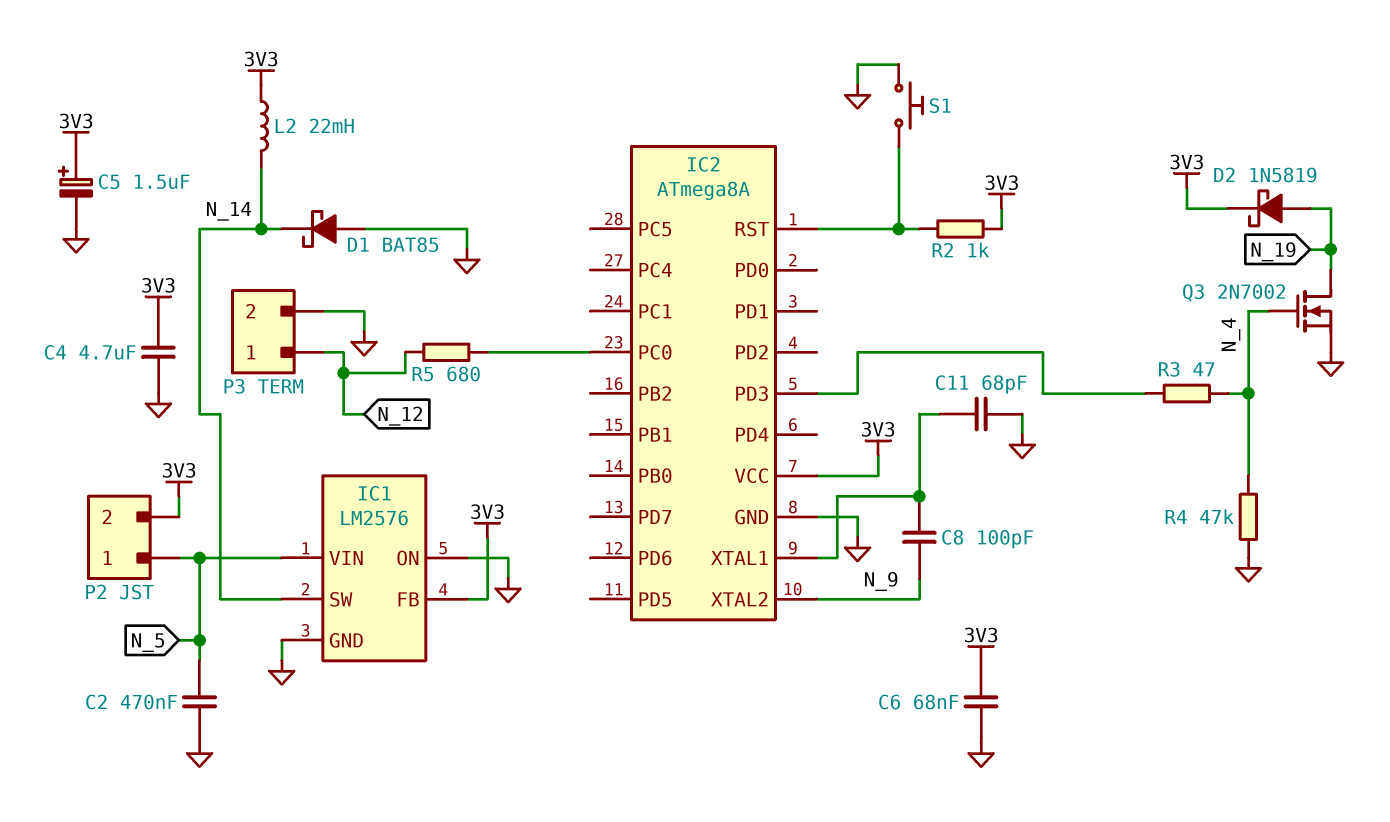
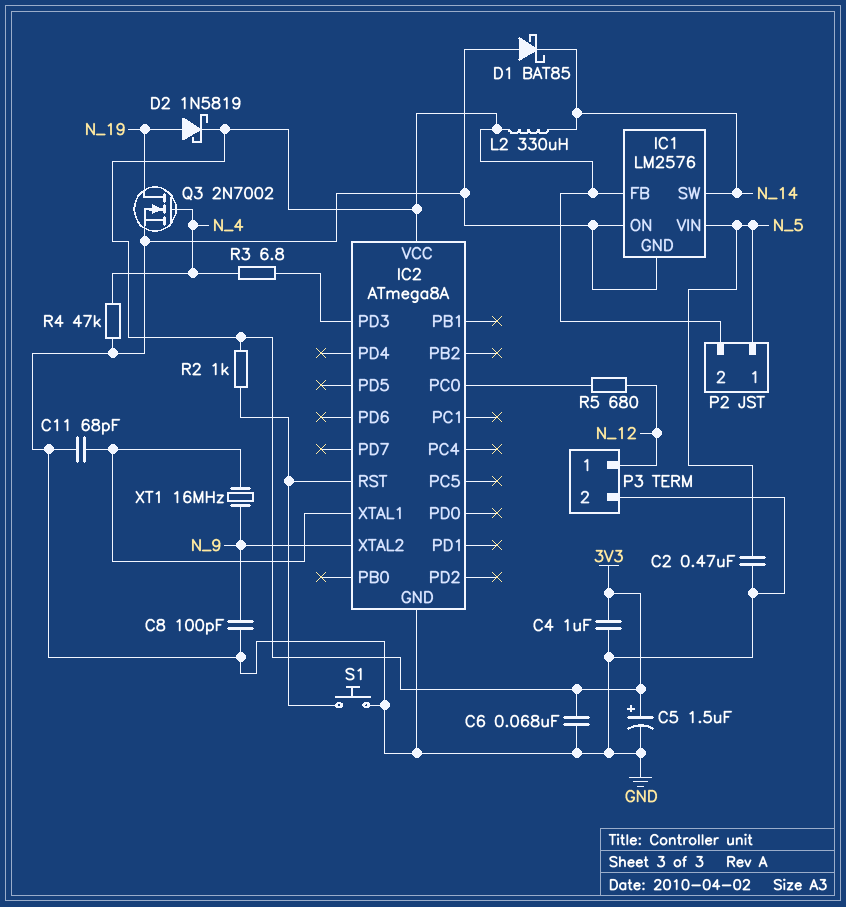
C4: 4.7uF (3V3, GND) -> 1uF (3V3, GND)
C8: 100pF (IC2/XTAL1, N_9) -> 100pF (GND, N_9)
L2: 22mH (3V3, N_14) -> 330uH (3V3, N_14)
R3: 47 (IC2/PD3, N_4) -> 6.8 (IC2/PD3, N_4)
XT1: none -> 16MHz (IC2/XTAL1, N_9)

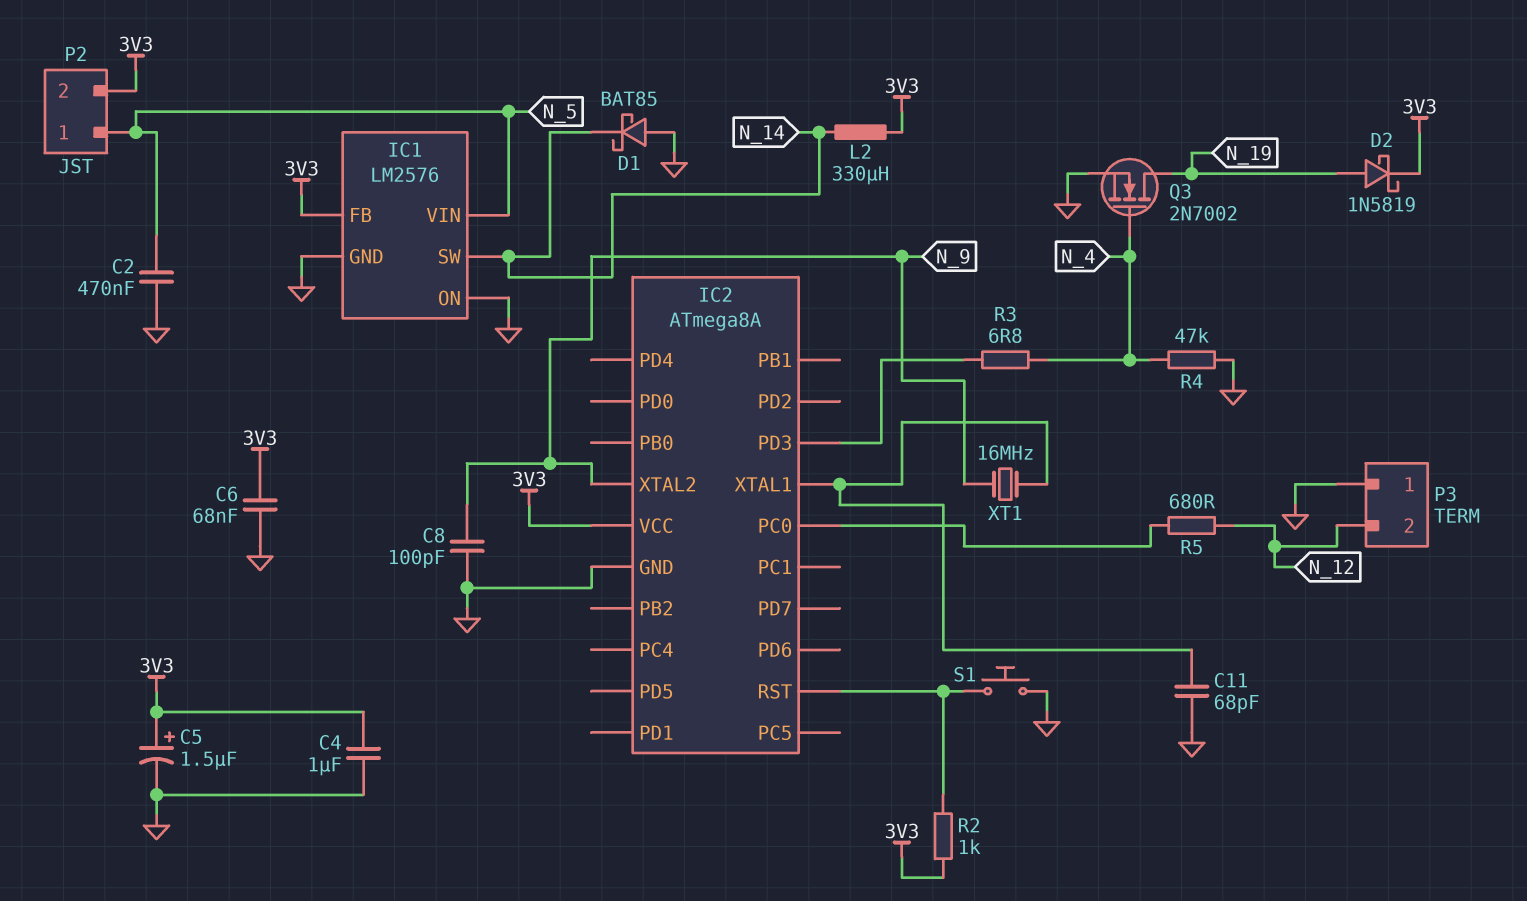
P3 pin 1: N_12 -> GND
P3 pin 2: GND -> N_12

